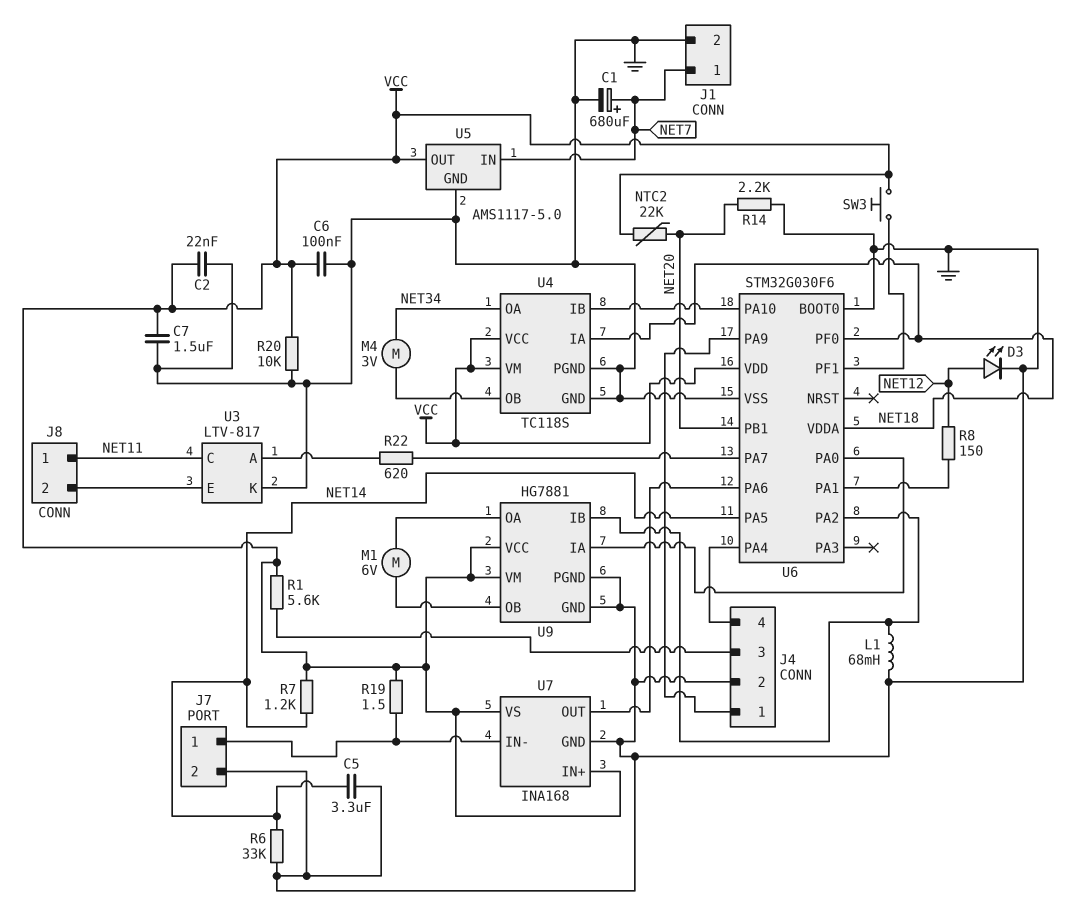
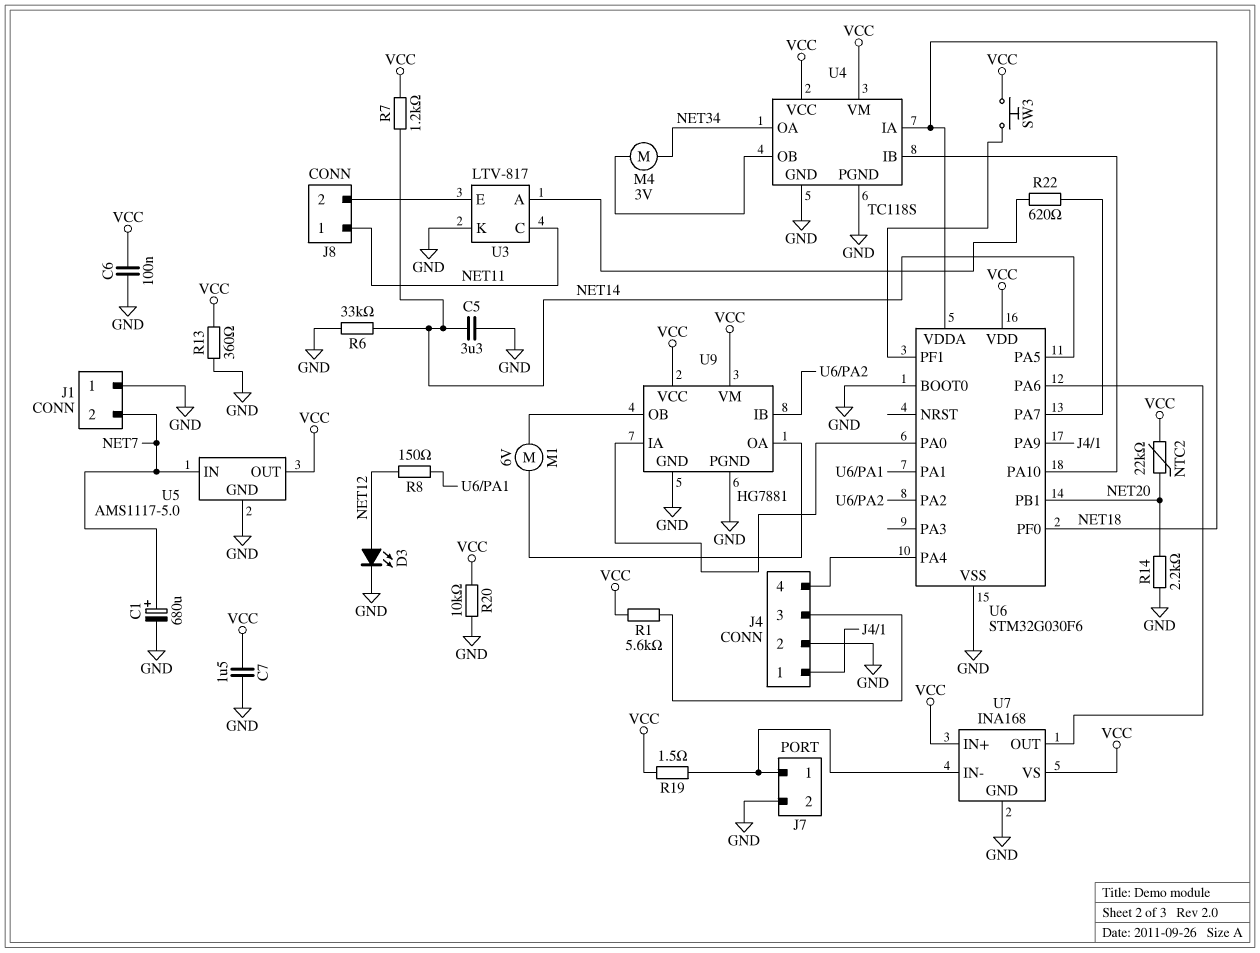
C2: 22nF (GND, VCC) -> none
J1 pin 1: NET7 -> GND
J1 pin 2: GND -> NET7
L1: 68mH (GND, U6/PA2) -> none
R13: none -> 360 (GND, VCC)

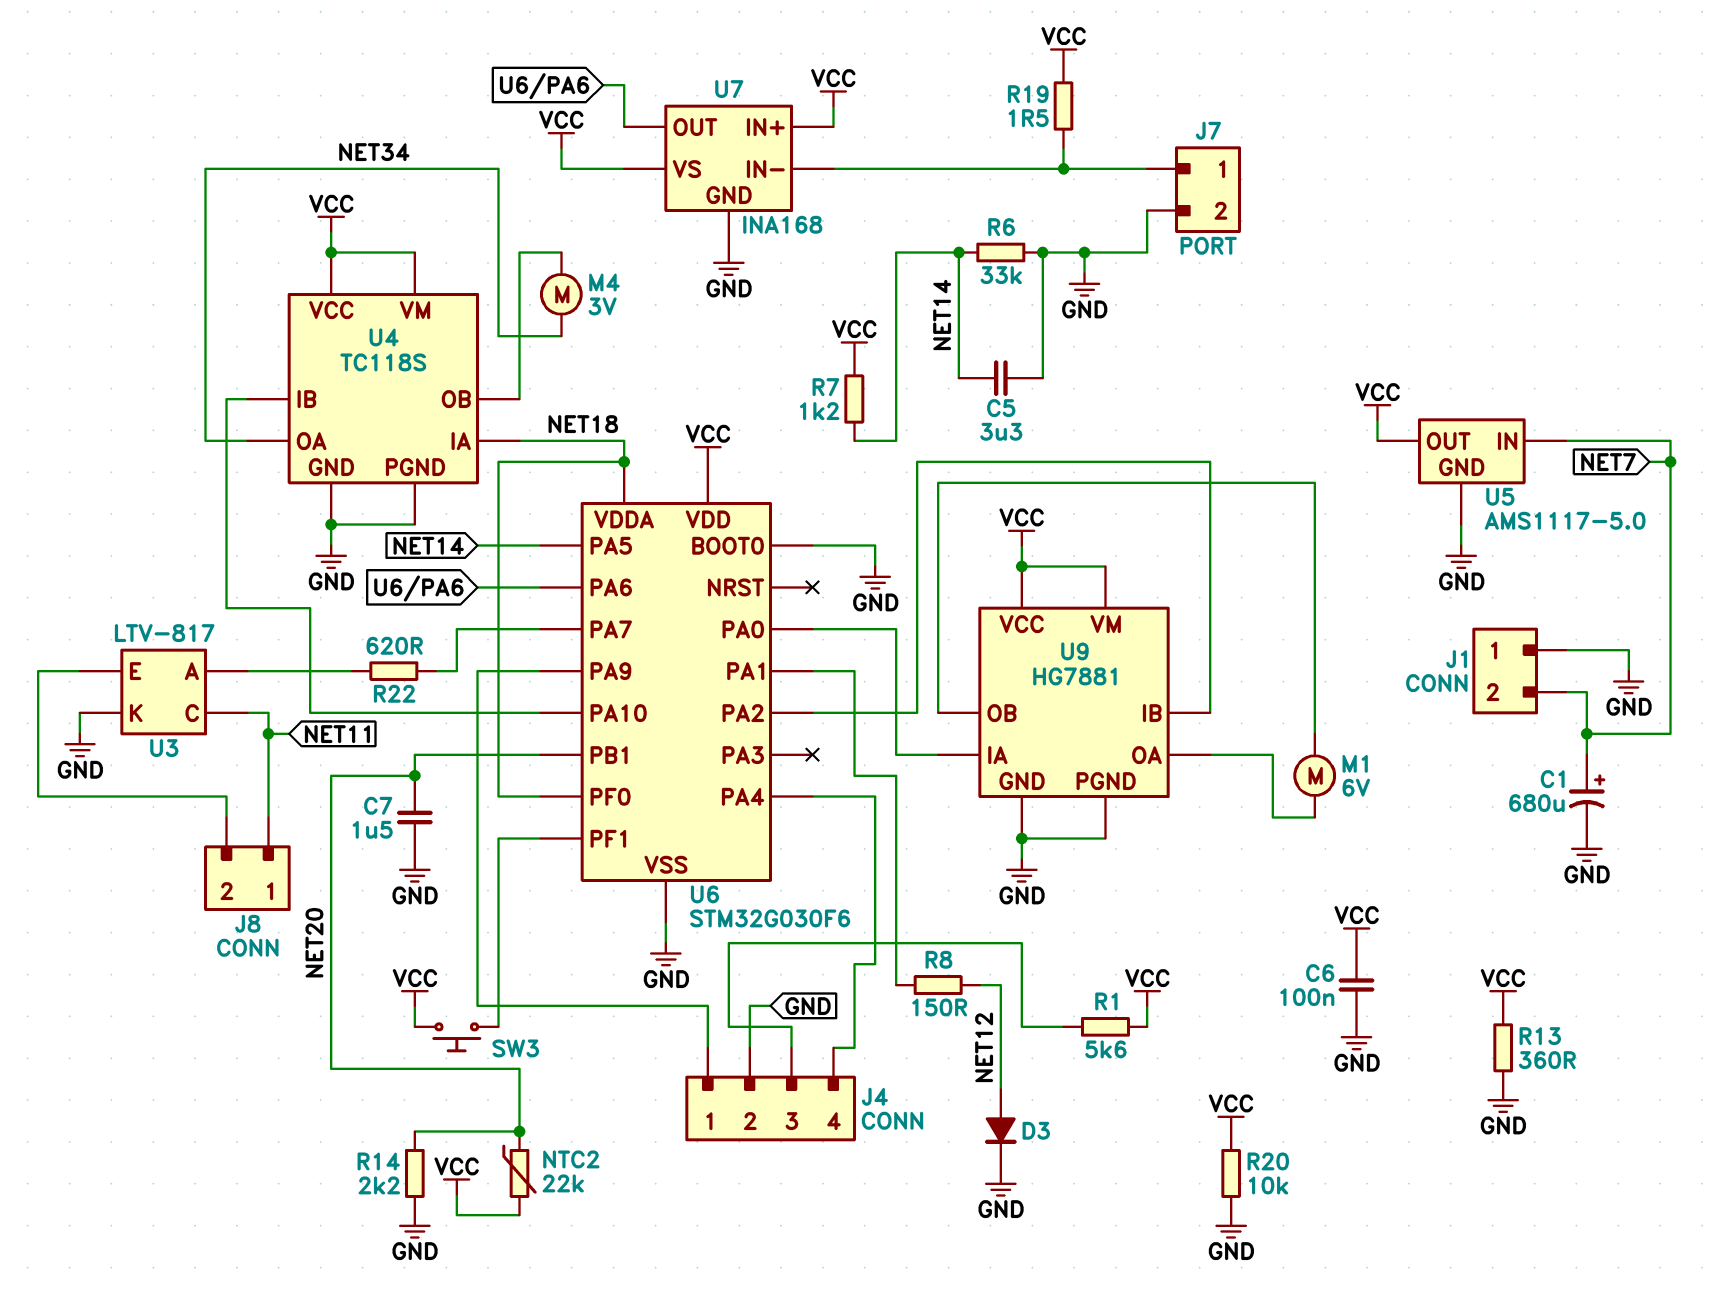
C7: 1.5uF (GND, VCC) -> 1.5uF (GND, NET20)
D3: LED (A NET12, K GND) -> diode (A NET12, K GND)

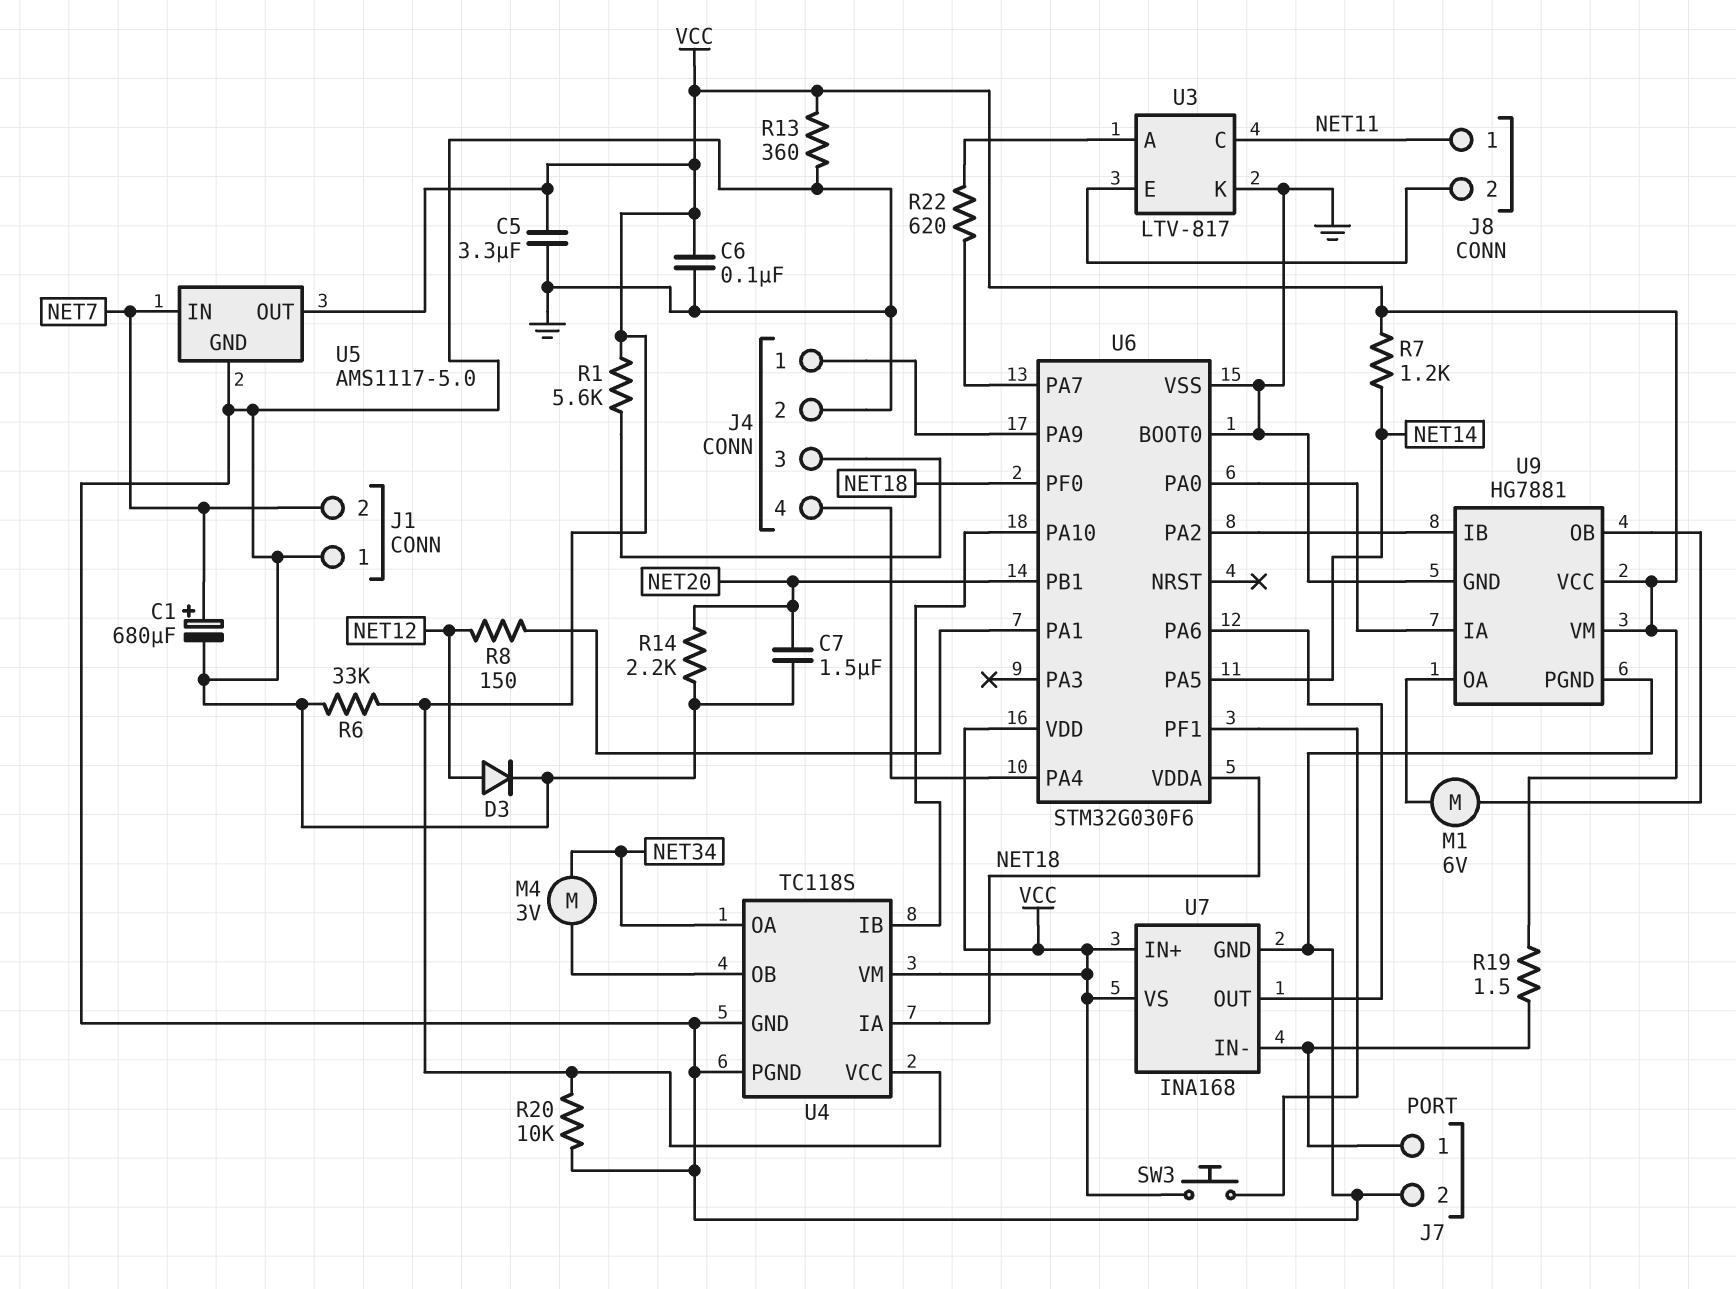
C5: 3.3uF (GND, NET14) -> 3.3uF (GND, VCC)
NTC2: 22k (NET20, VCC) -> none
R6: 33k (GND, NET14) -> 33k (GND, VCC)

